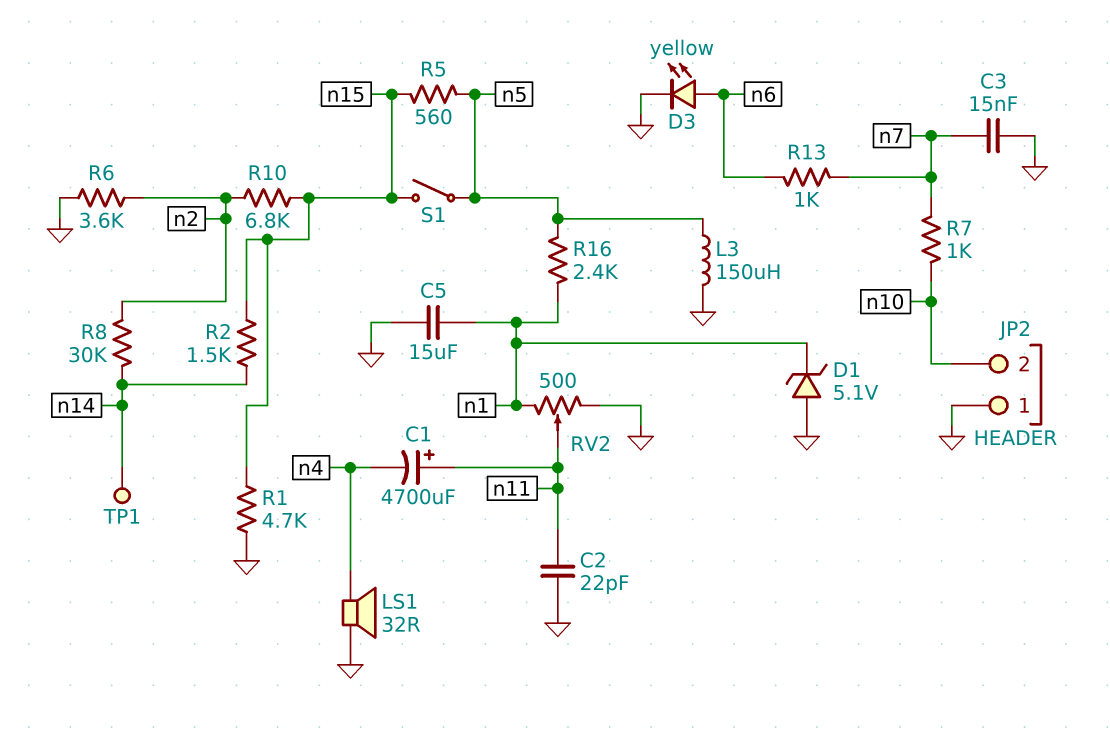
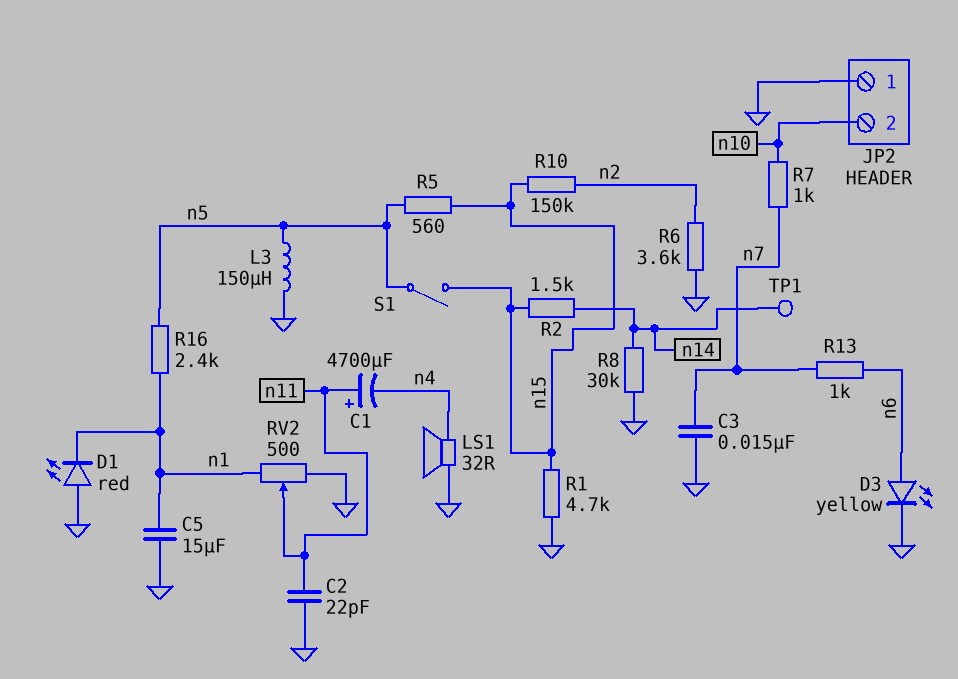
D1: zener 5.1V (A GND, K n1) -> LED red (A GND, K n1)
R8: 30k (n2, n14) -> 30k (GND, n14)
R10: 6.8k (n2, n15) -> 150k (n2, n15)

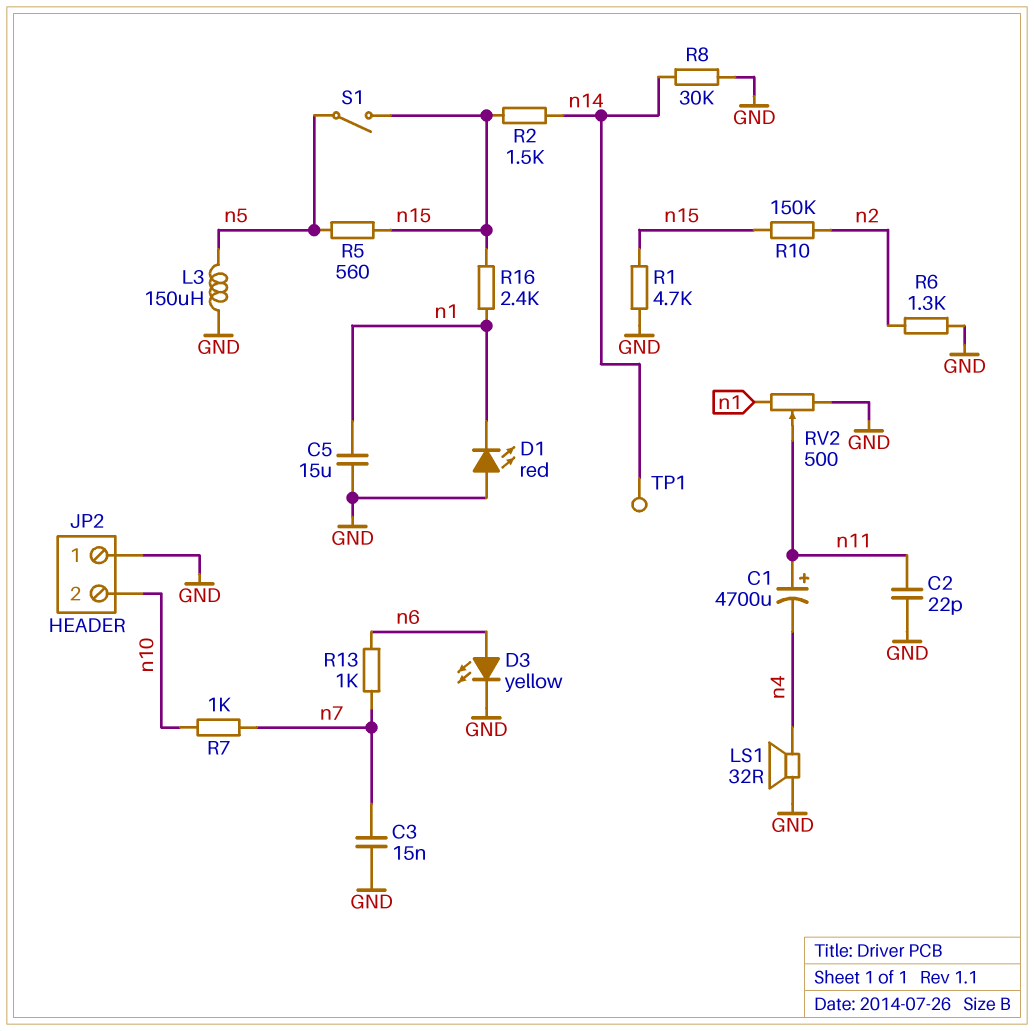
R6: 3.6k (GND, n2) -> 1.3k (GND, n2)
R16: 2.4k (n1, n5) -> 2.4k (n1, n15)

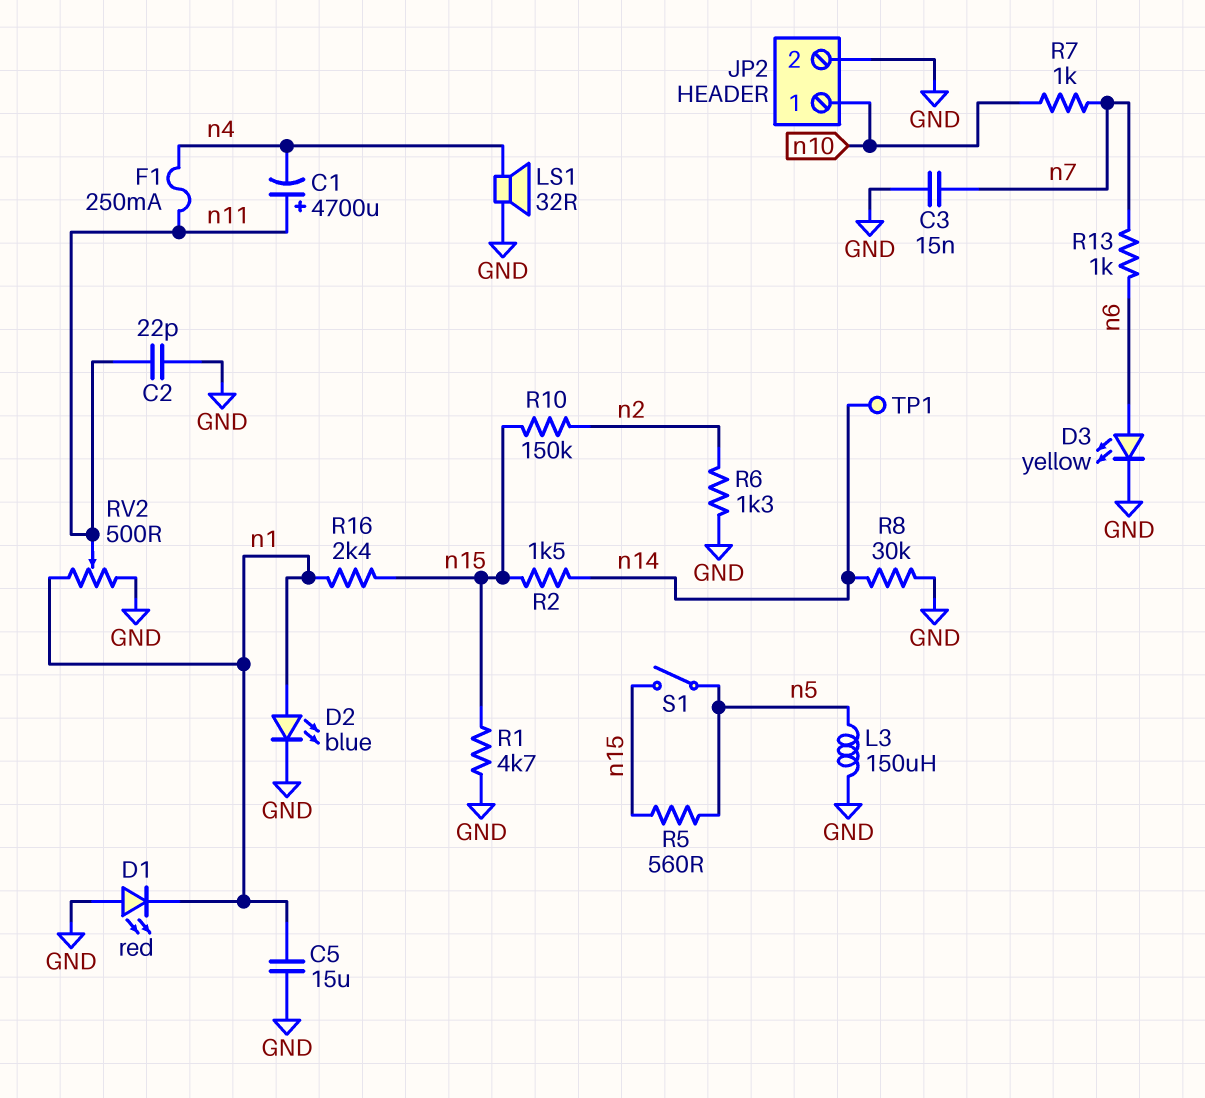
D2: none -> LED blue (A n1, K GND)
F1: none -> 250mA (n4, n11)
JP2 pin 1: GND -> n10
JP2 pin 2: n10 -> GND

